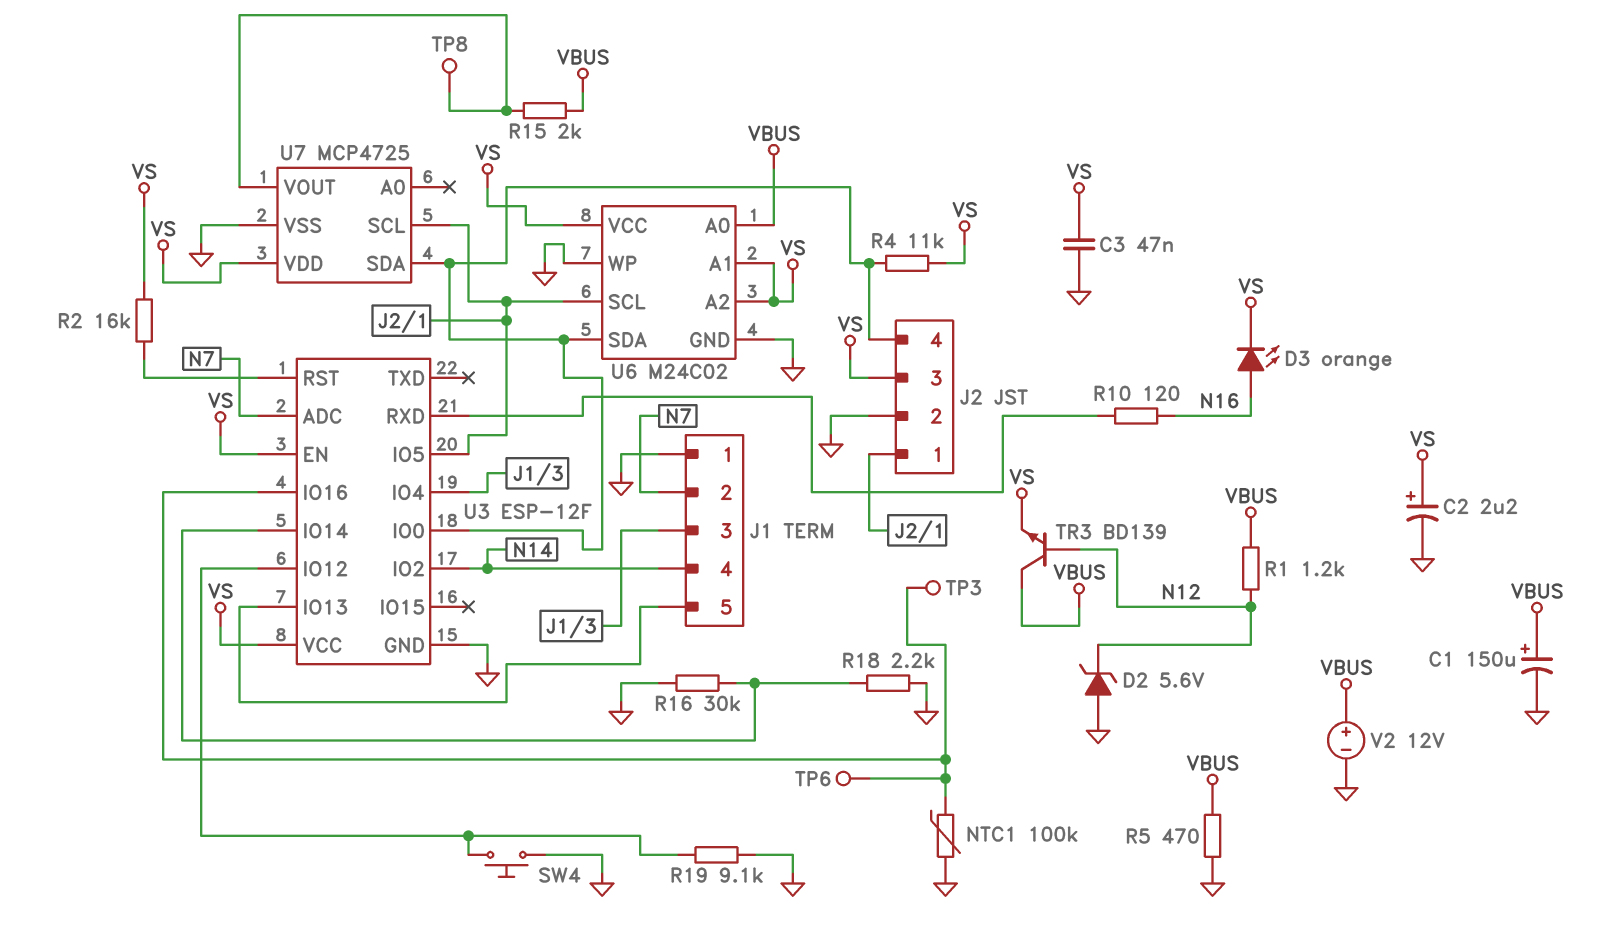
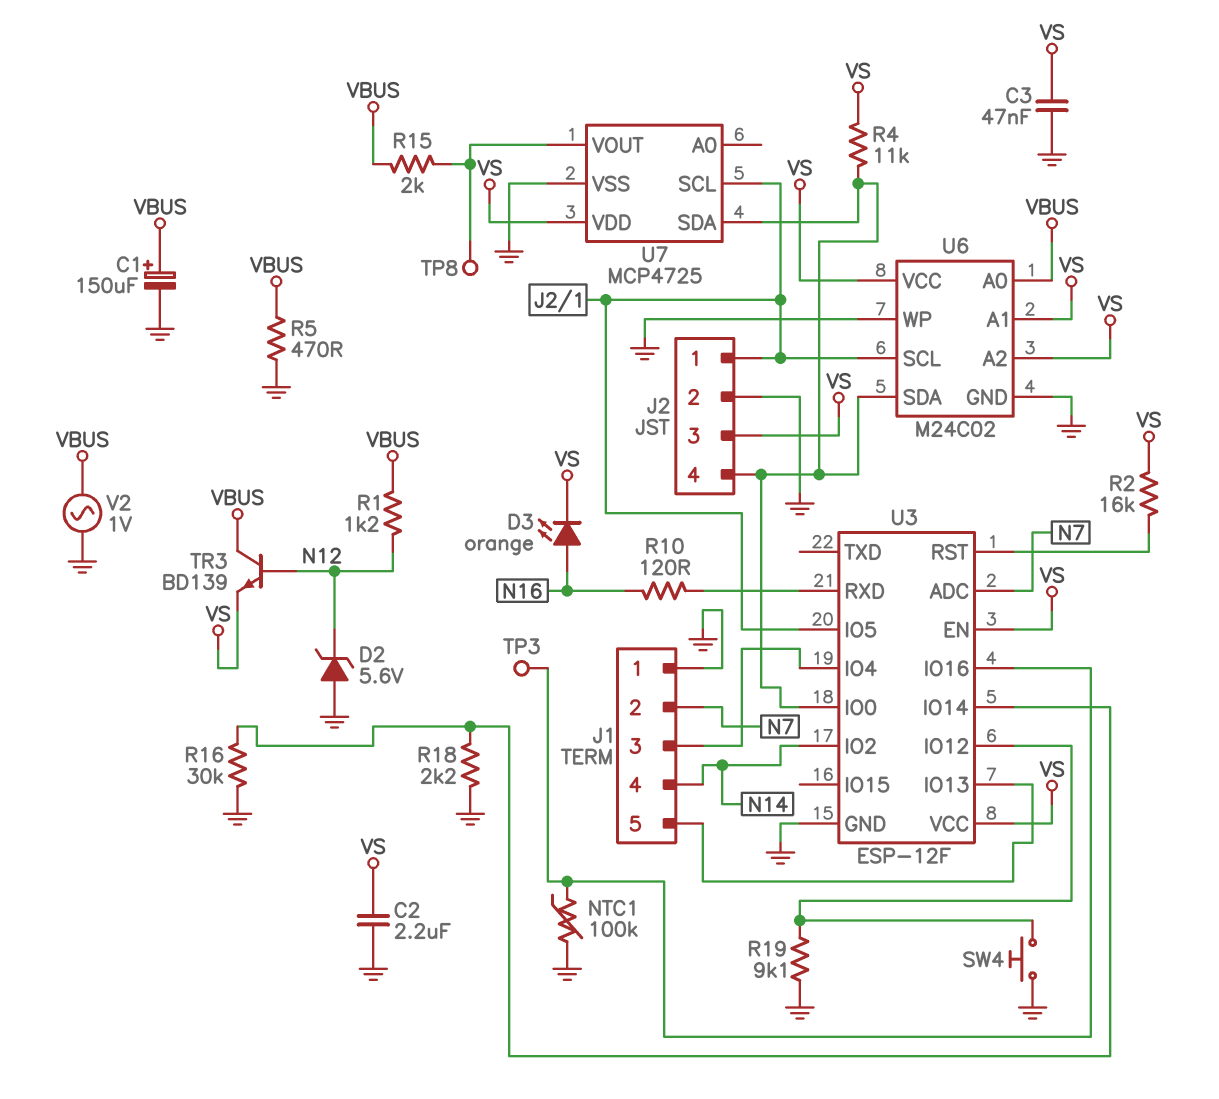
C2: 2.2uF (plus VS, minus GND) -> 2.2uF (GND, VS)
TP6: test point (U3/IO16) -> none
V2: 12V (plus VBUS, minus GND) -> AC 1V (GND, VBUS)

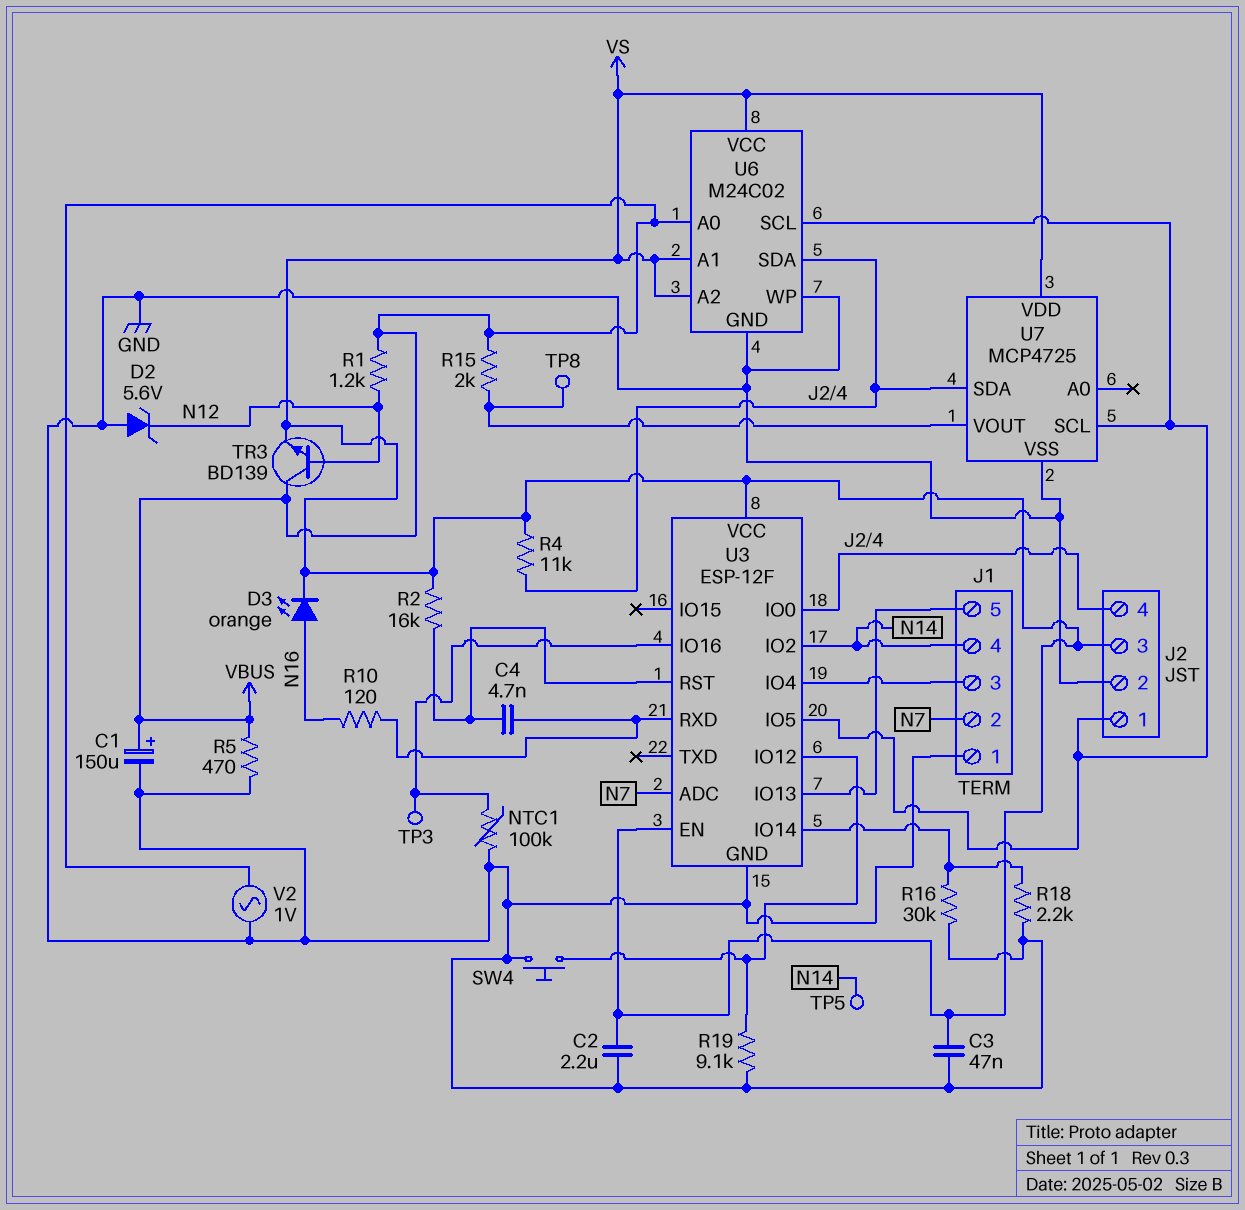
C4: none -> 4.7nF (U3/RST, U3/RXD)
TP5: none -> test point (N14)

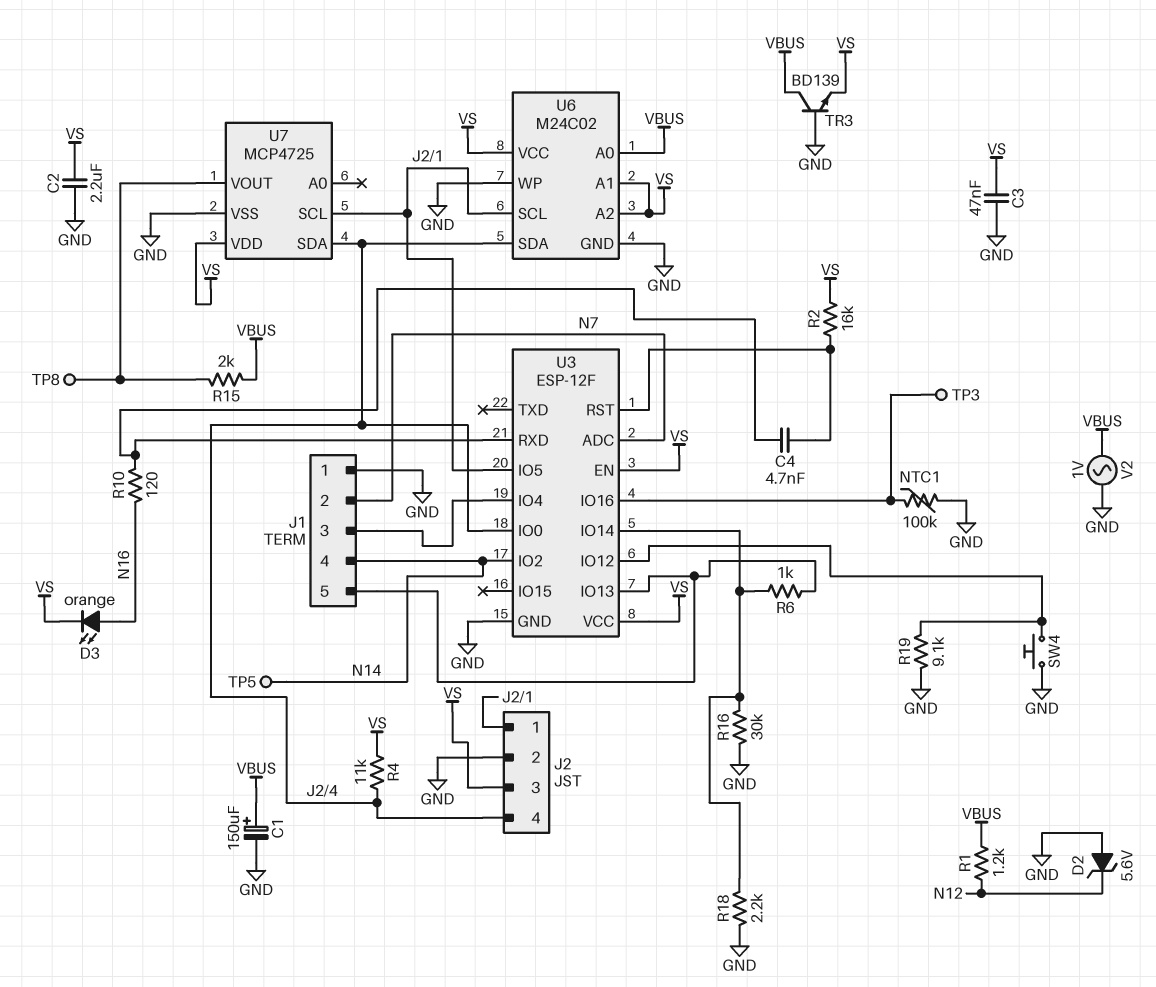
R5: 470 (GND, VBUS) -> none
R6: none -> 1k (J1/5, U3/IO14)
TR3: NPN BD139 (B N12, C VBUS, E VS) -> NPN BD139 (B GND, C VBUS, E VS)

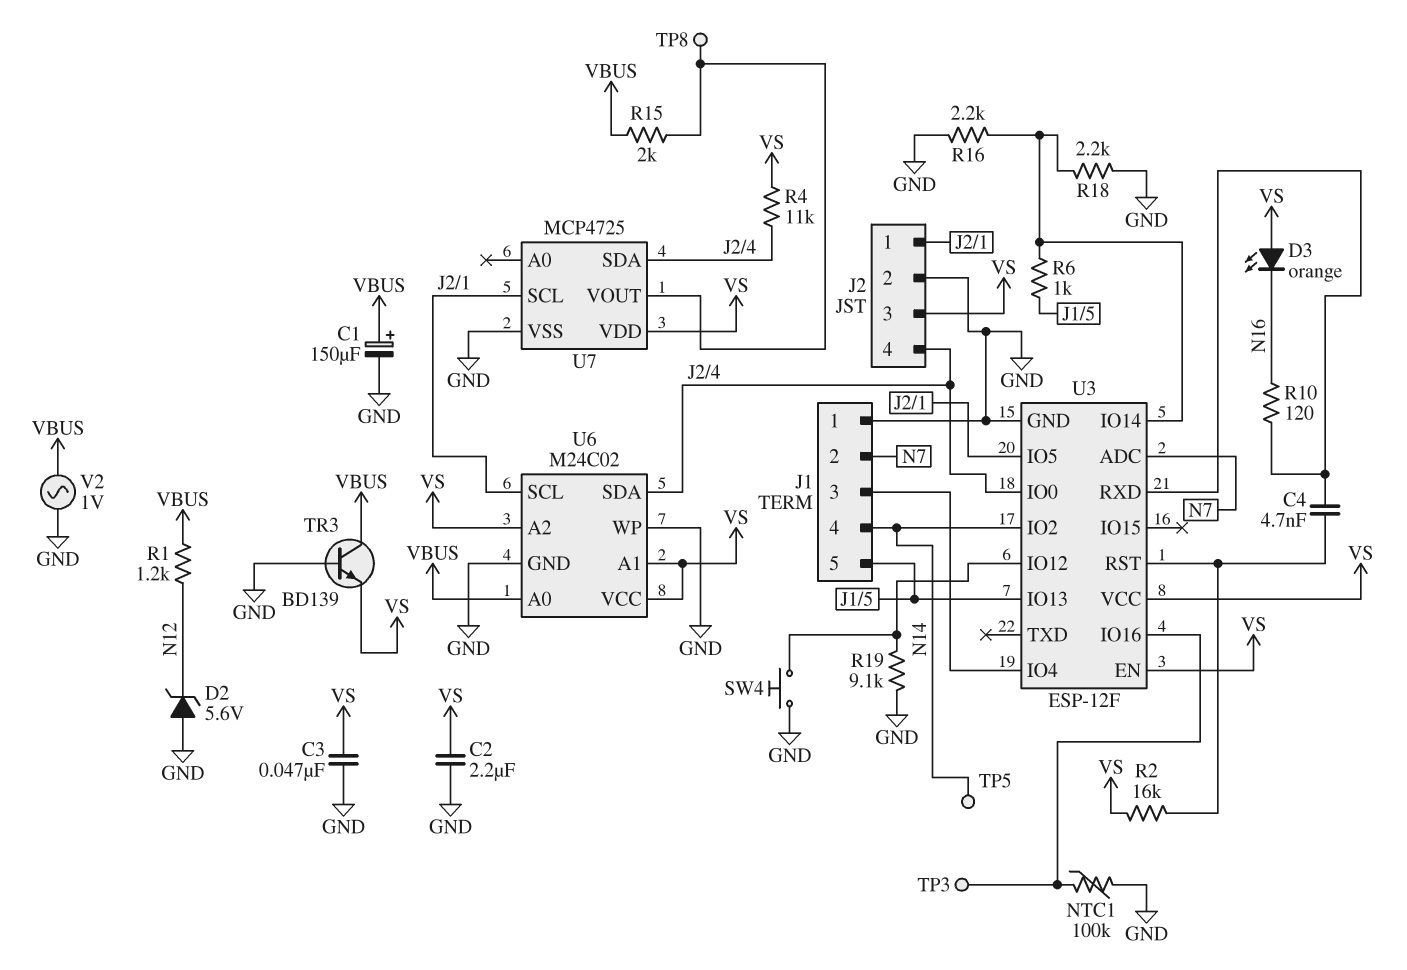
D3: LED orange (A N16, K VS) -> LED orange (A VS, K N16)
R16: 30k (GND, U3/IO14) -> 2.2k (GND, U3/IO14)

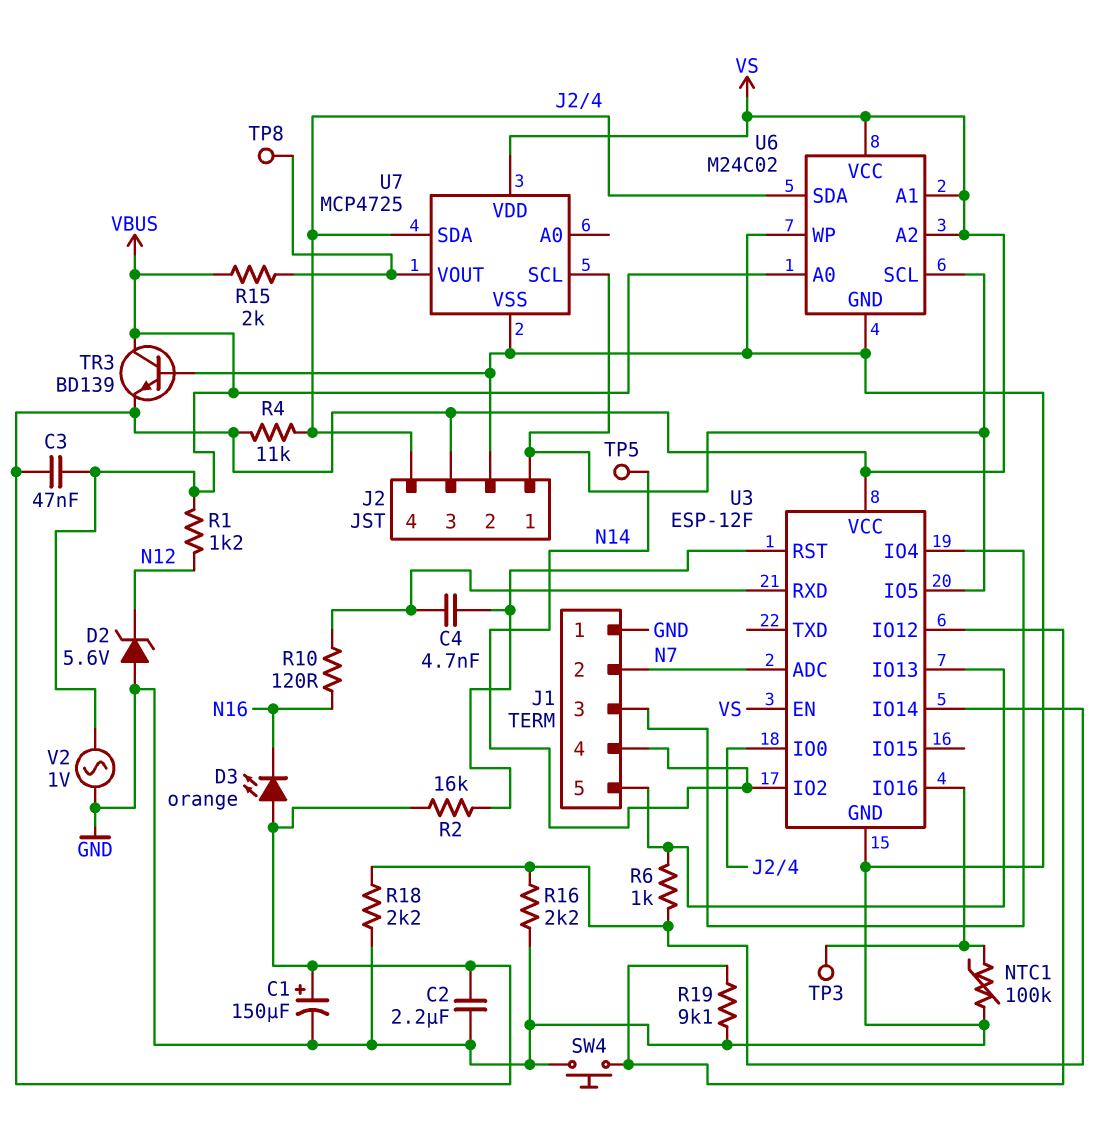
C1: 150uF (plus VBUS, minus GND) -> 150uF (plus VS, minus GND)
C3: 47nF (GND, VS) -> 47nF (VBUS, VS)

